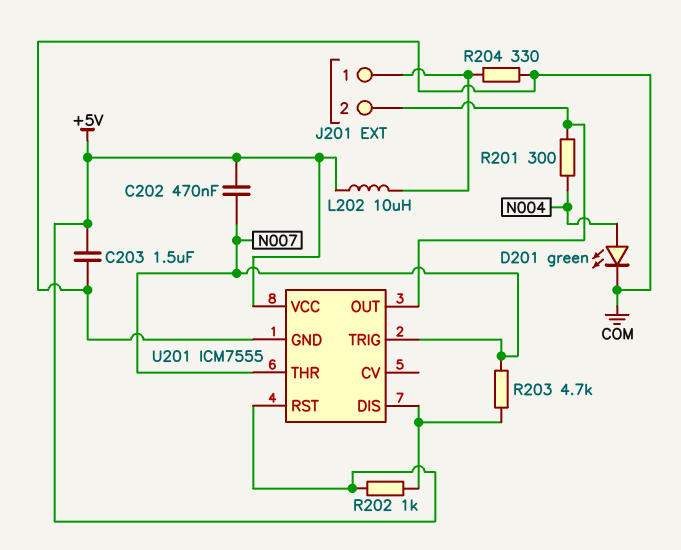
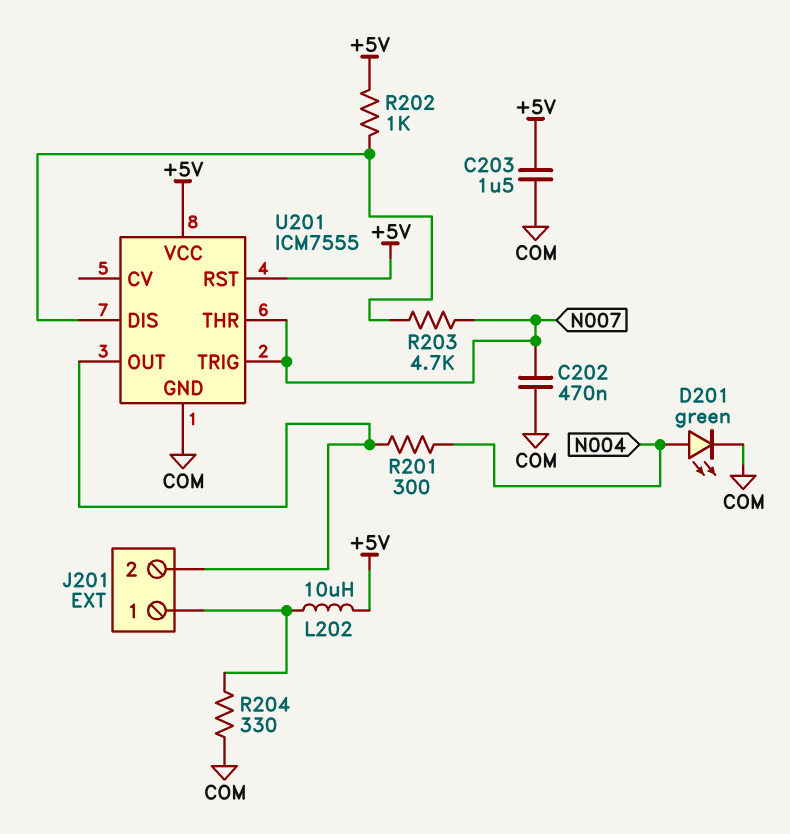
C202: 470nF (+5V, N007) -> 470nF (COM, N007)

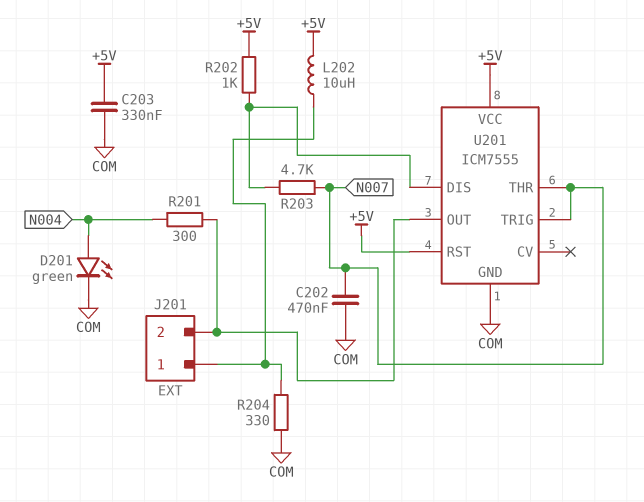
C203: 1.5uF (+5V, COM) -> 330nF (+5V, COM)

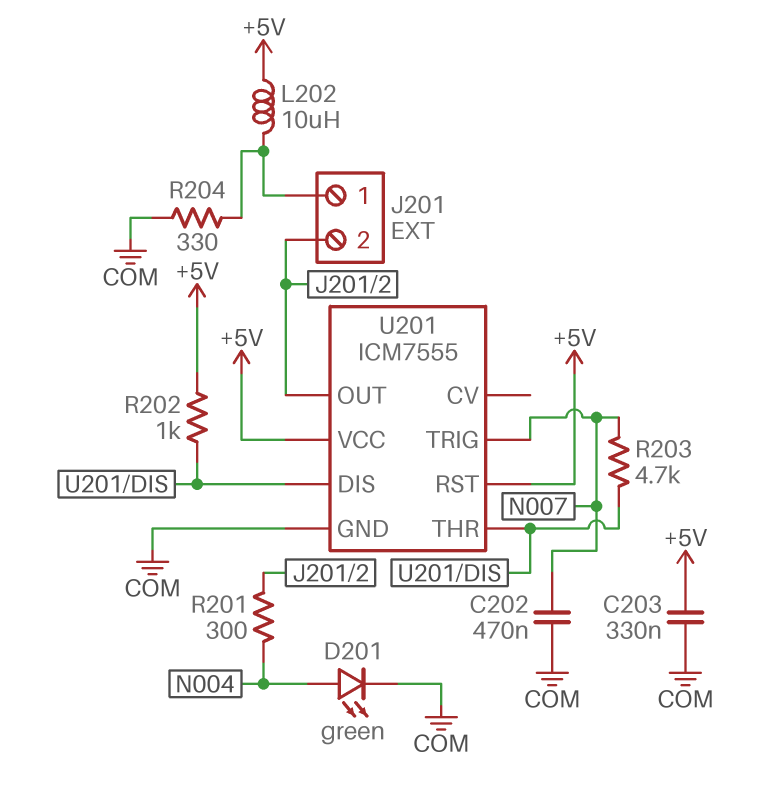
U201 pin THR: N007 -> U201/DIS

